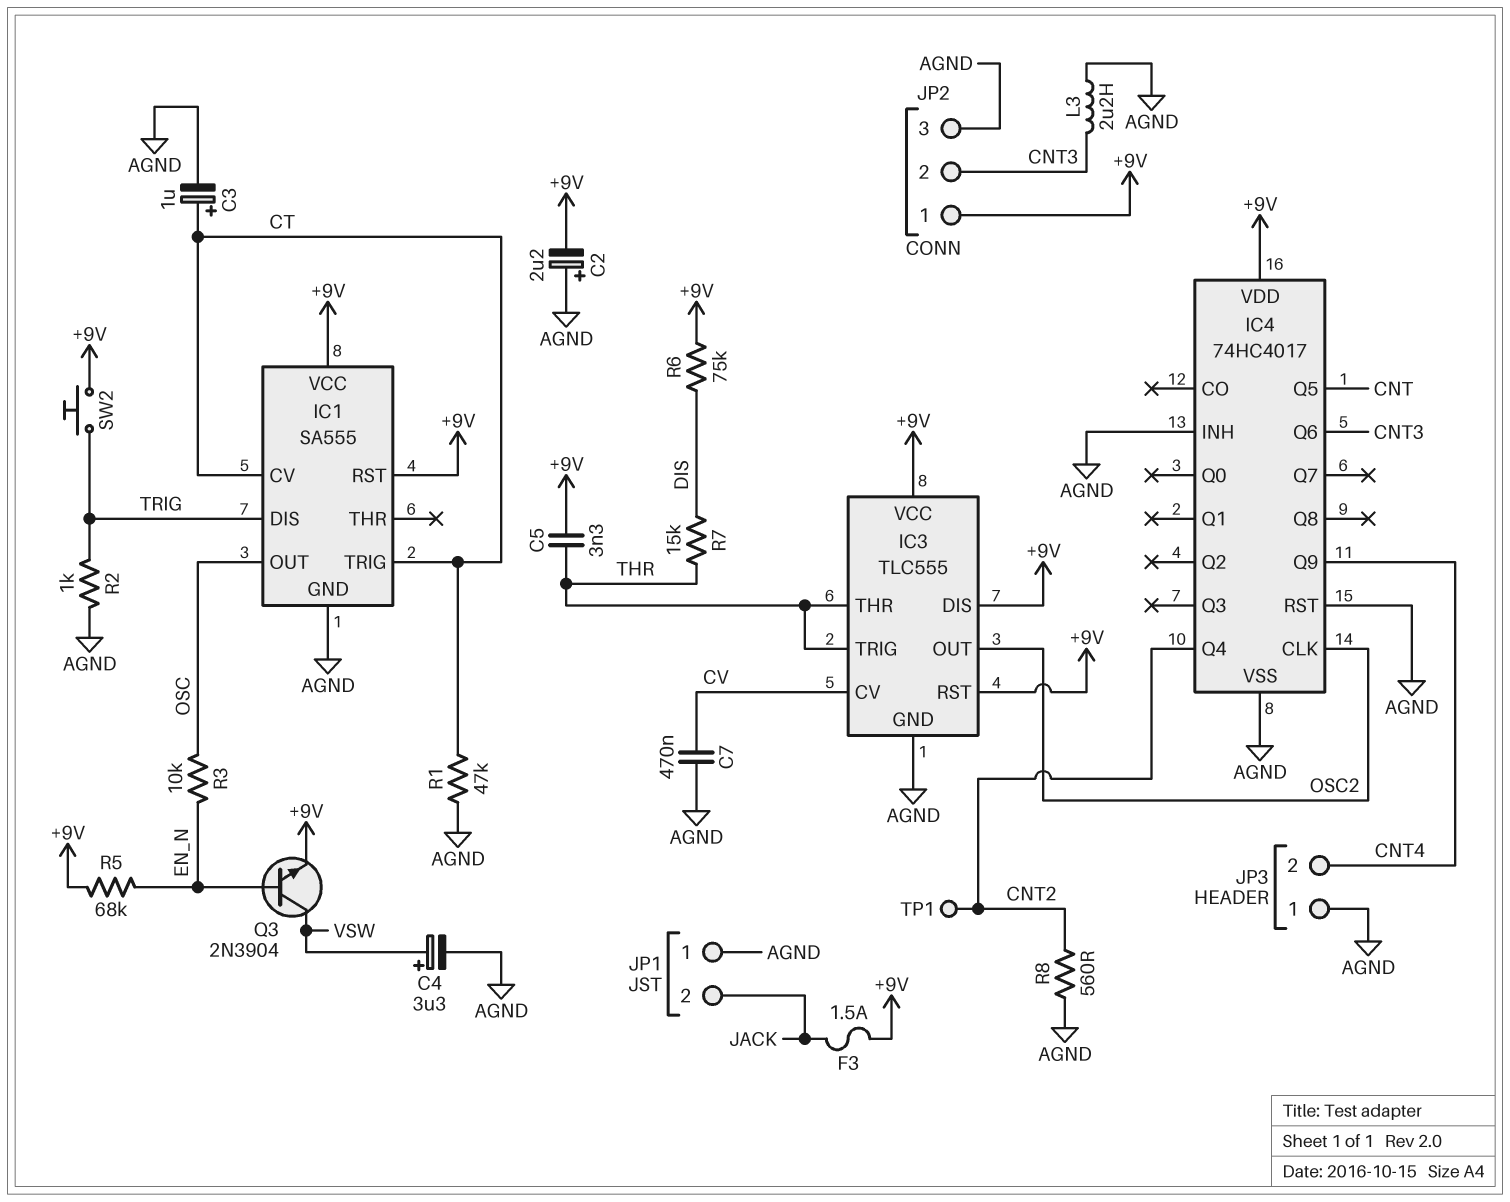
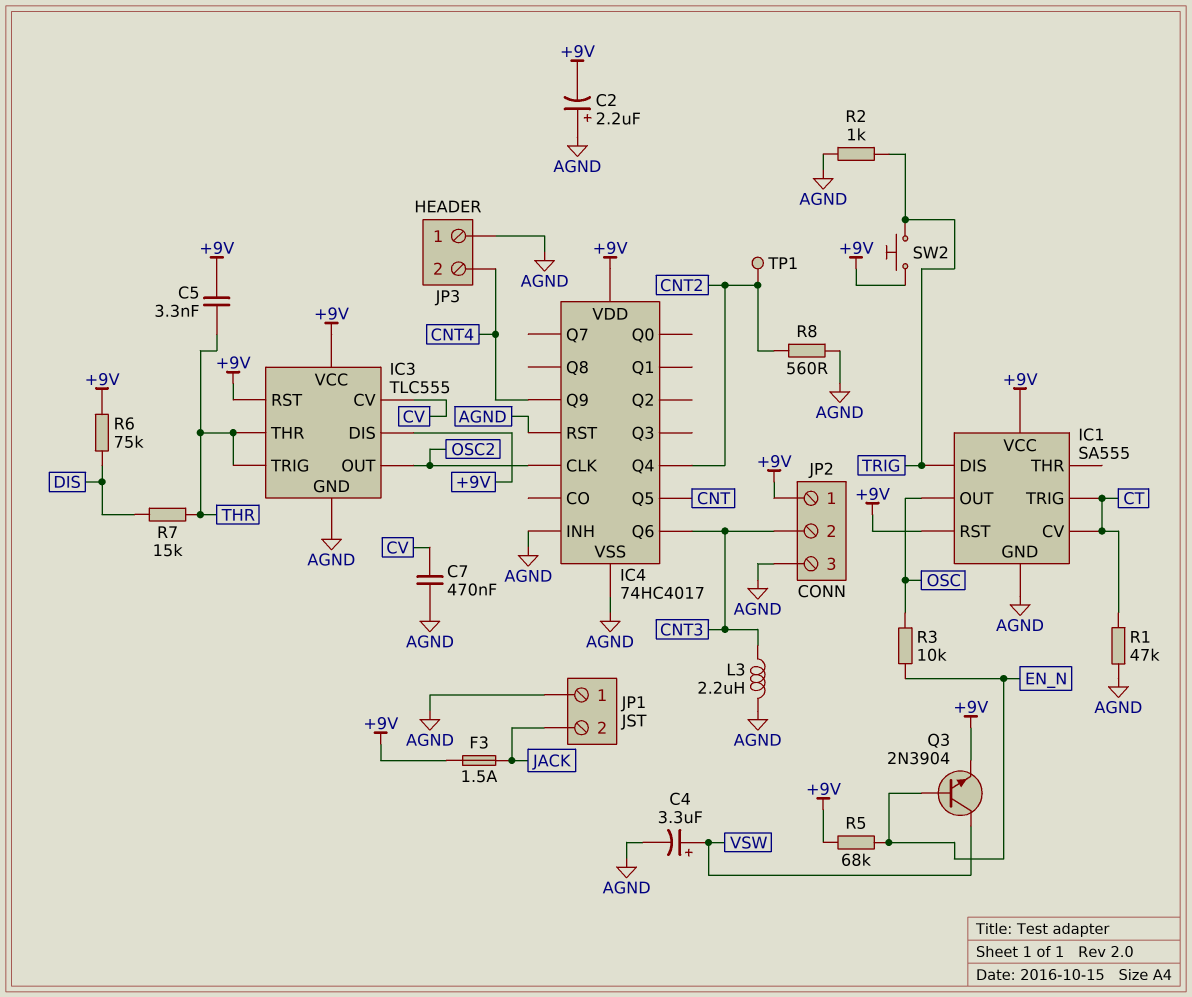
C3: 1uF (plus CT, minus AGND) -> none

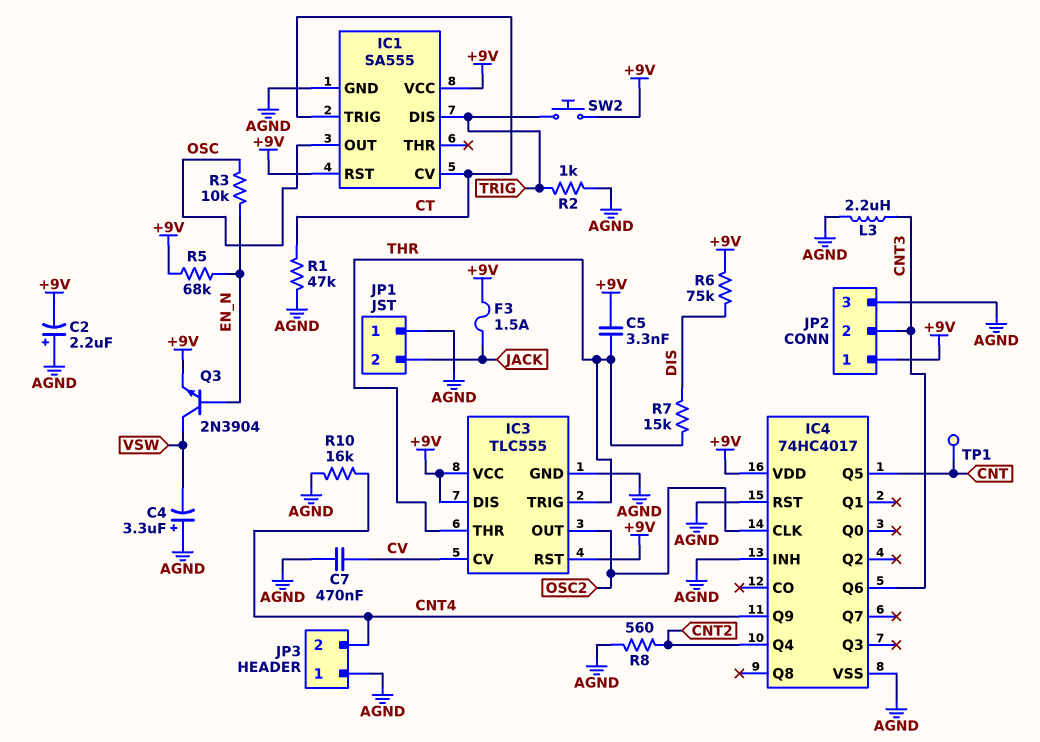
C4: 3.3uF (plus VSW, minus AGND) -> 3.3uF (plus AGND, minus VSW)
R10: none -> 16k (AGND, CNT4)
TP1: test point (CNT2) -> test point (CNT)

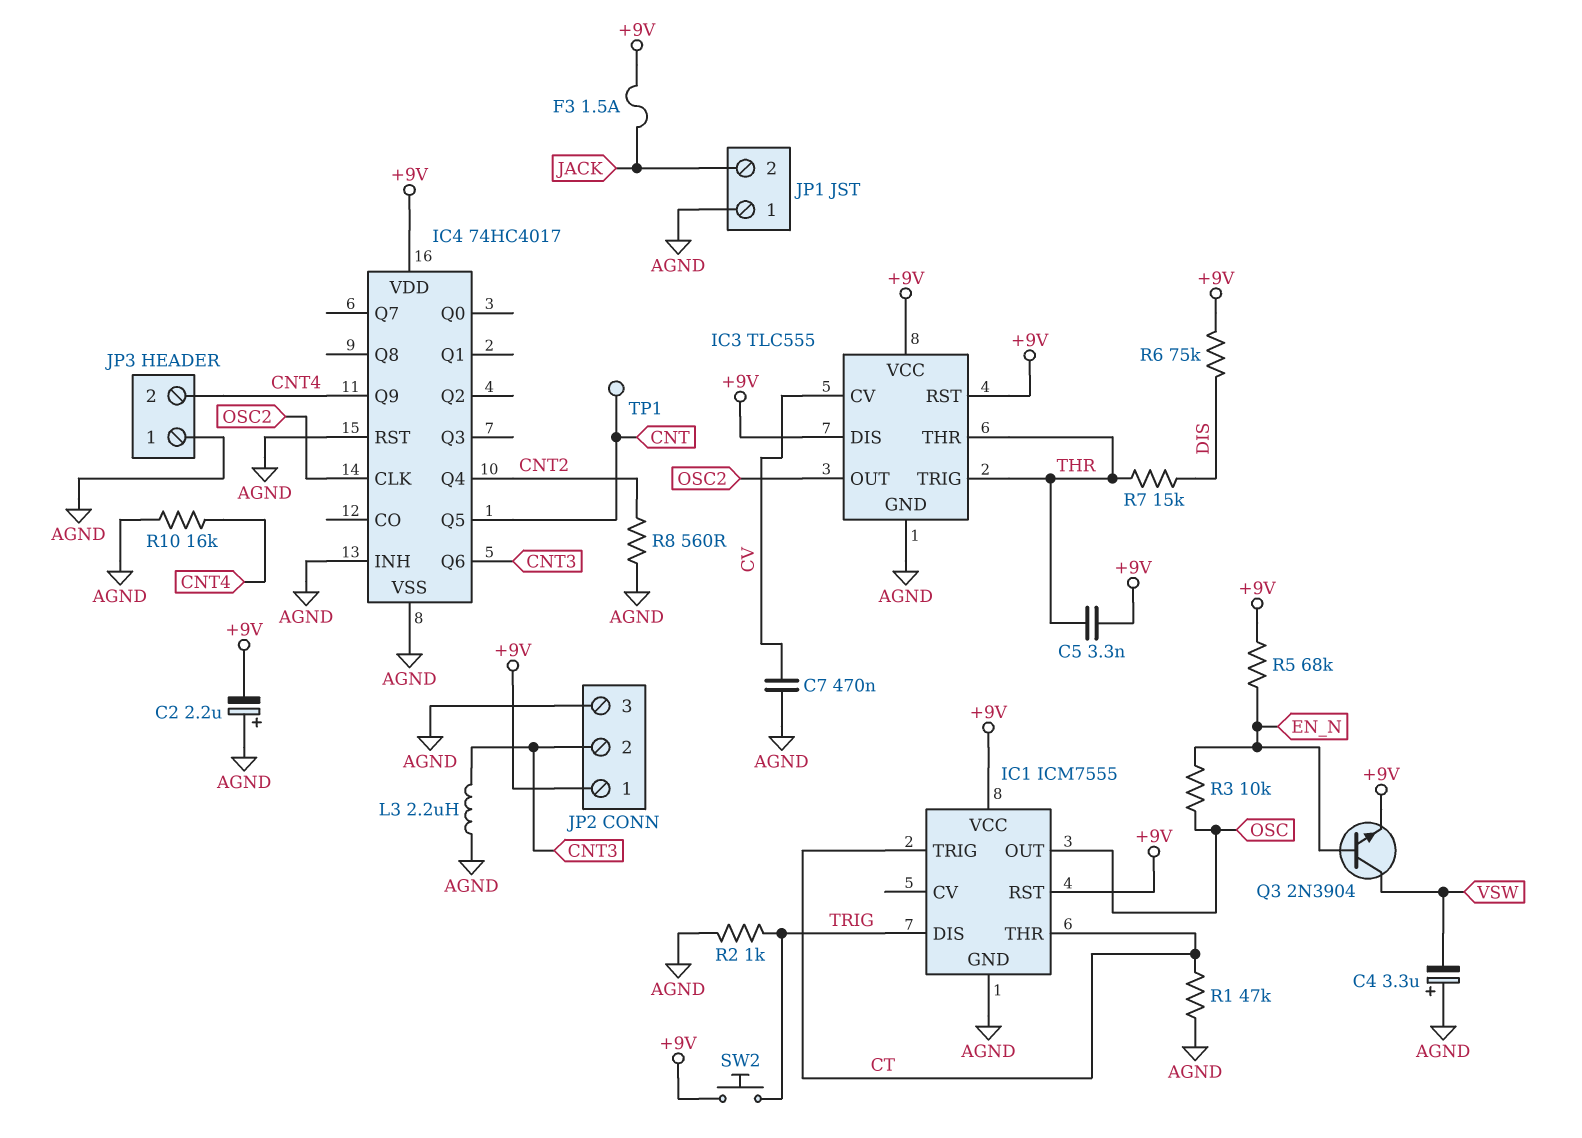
IC1: SA555 -> ICM7555
IC1 pin CV: CT -> none
IC1 pin THR: none -> CT

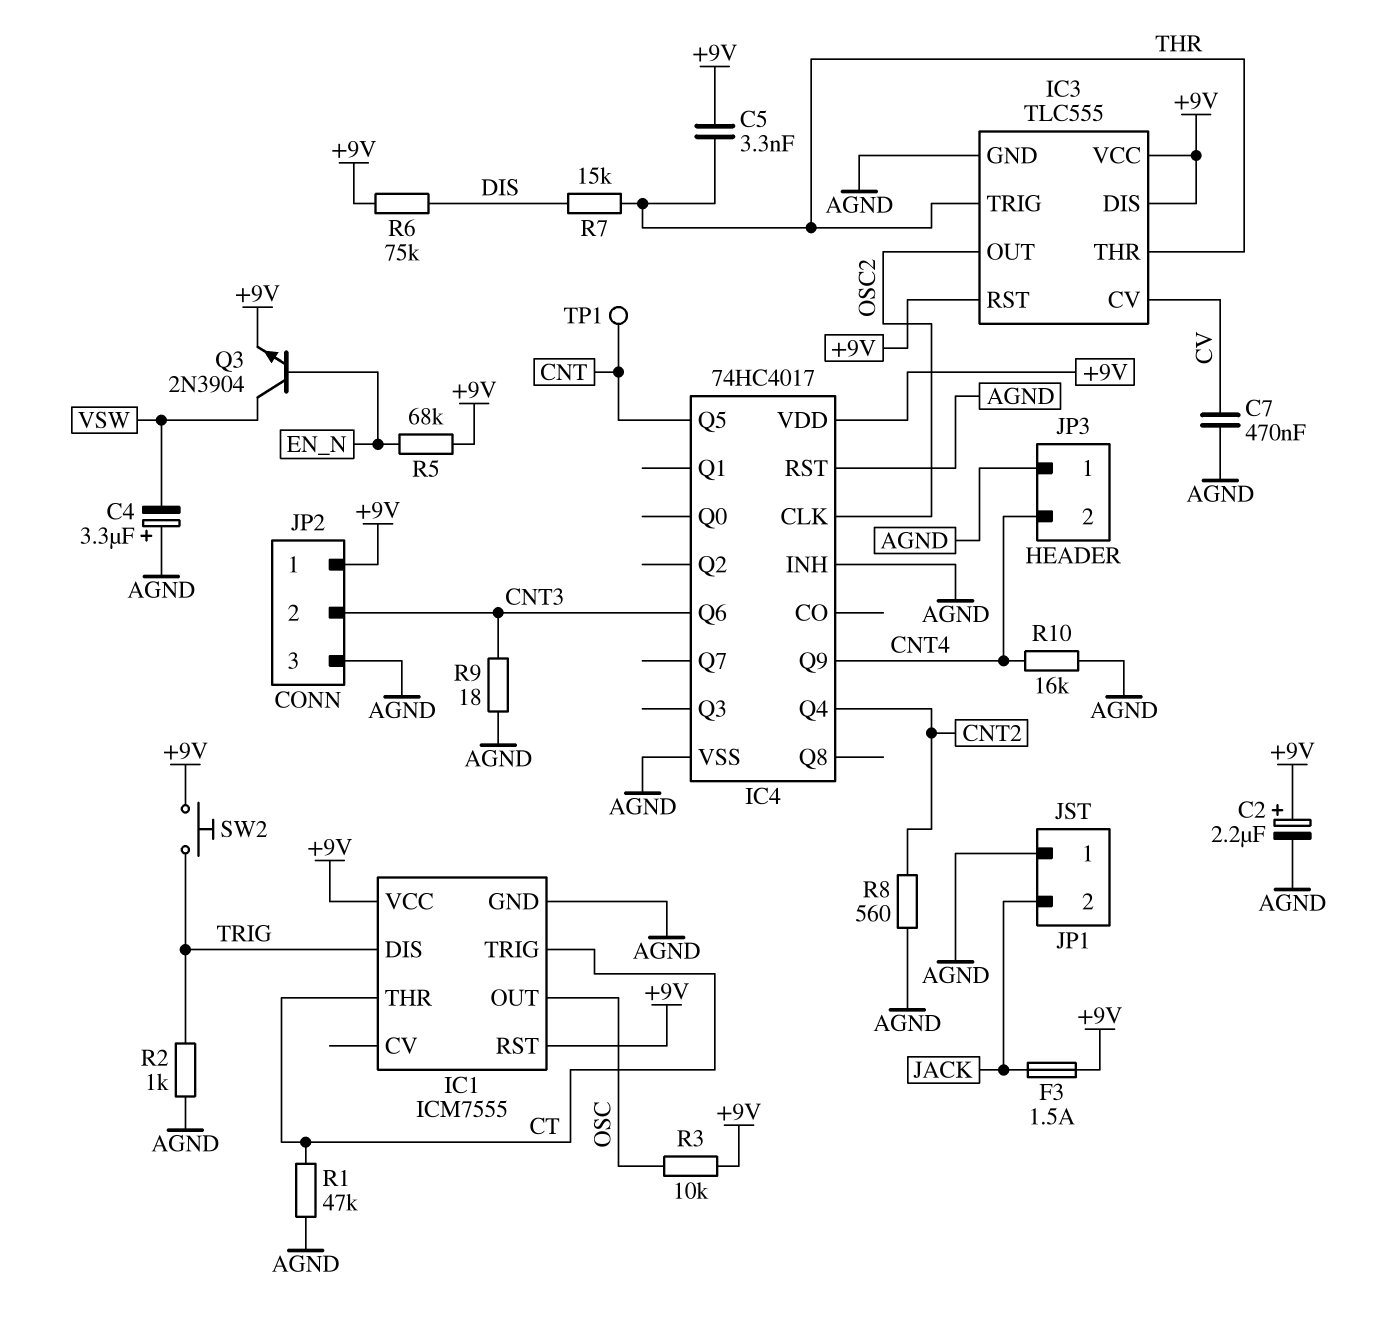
C2: 2.2uF (plus AGND, minus +9V) -> 2.2uF (plus +9V, minus AGND)
L3: 2.2uH (AGND, CNT3) -> none
R3: 10k (EN_N, OSC) -> 10k (+9V, OSC)
R9: none -> 18 (AGND, CNT3)

